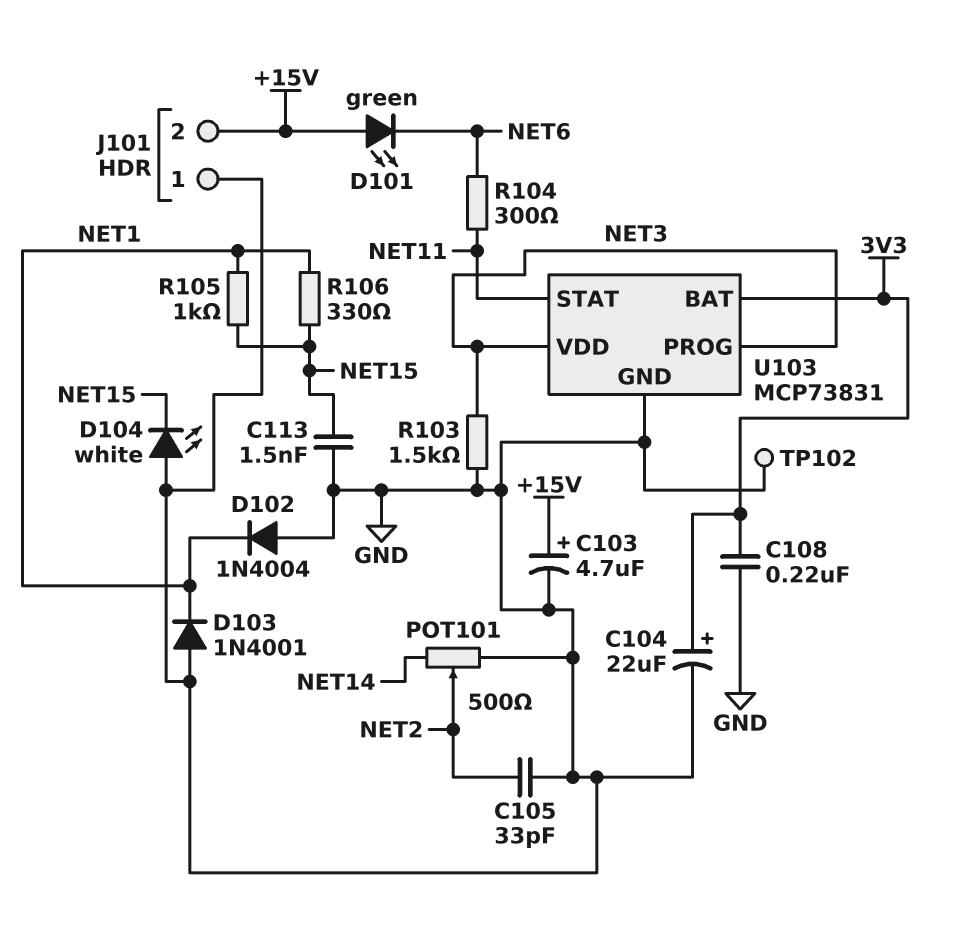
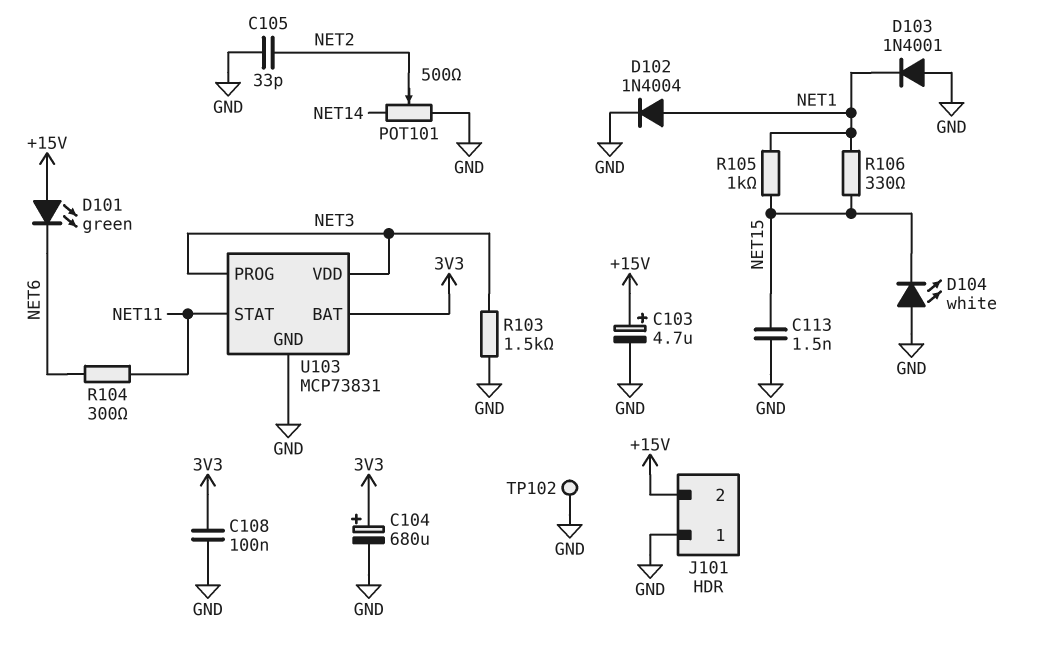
C104: 22uF (plus 3V3, minus GND) -> 680uF (plus 3V3, minus GND)
C108: 220nF (3V3, GND) -> 100nF (3V3, GND)
D102: diode 1N4004 (A GND, K NET1) -> diode 1N4004 (A NET1, K GND)

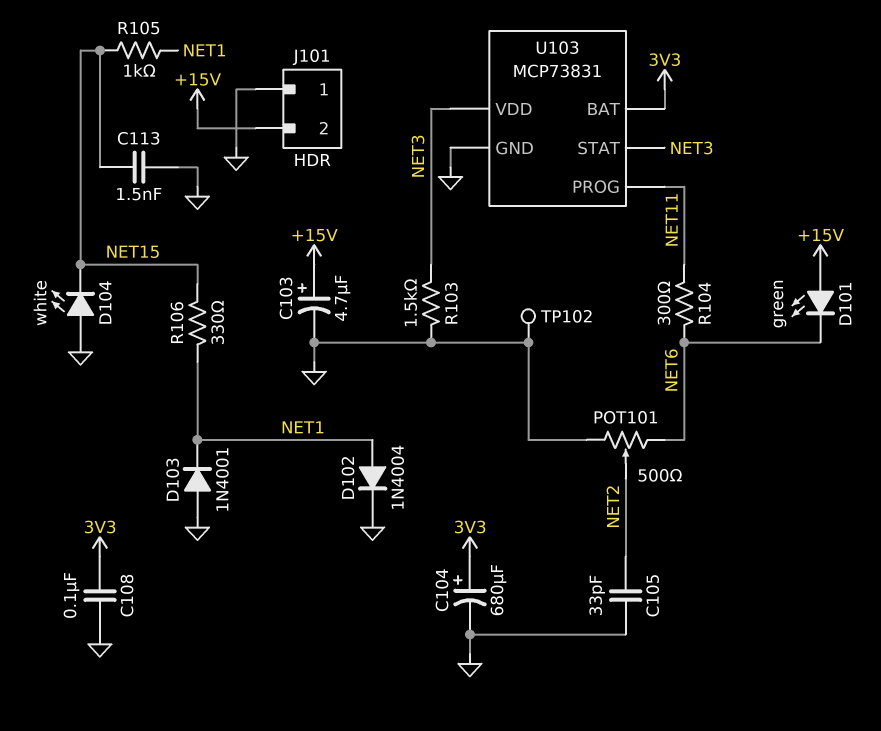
POT101: 500 (GND, NET14, wiper NET2) -> 500 (GND, NET6, wiper NET2)
U103 pin PROG: NET3 -> NET11
U103 pin STAT: NET11 -> NET3

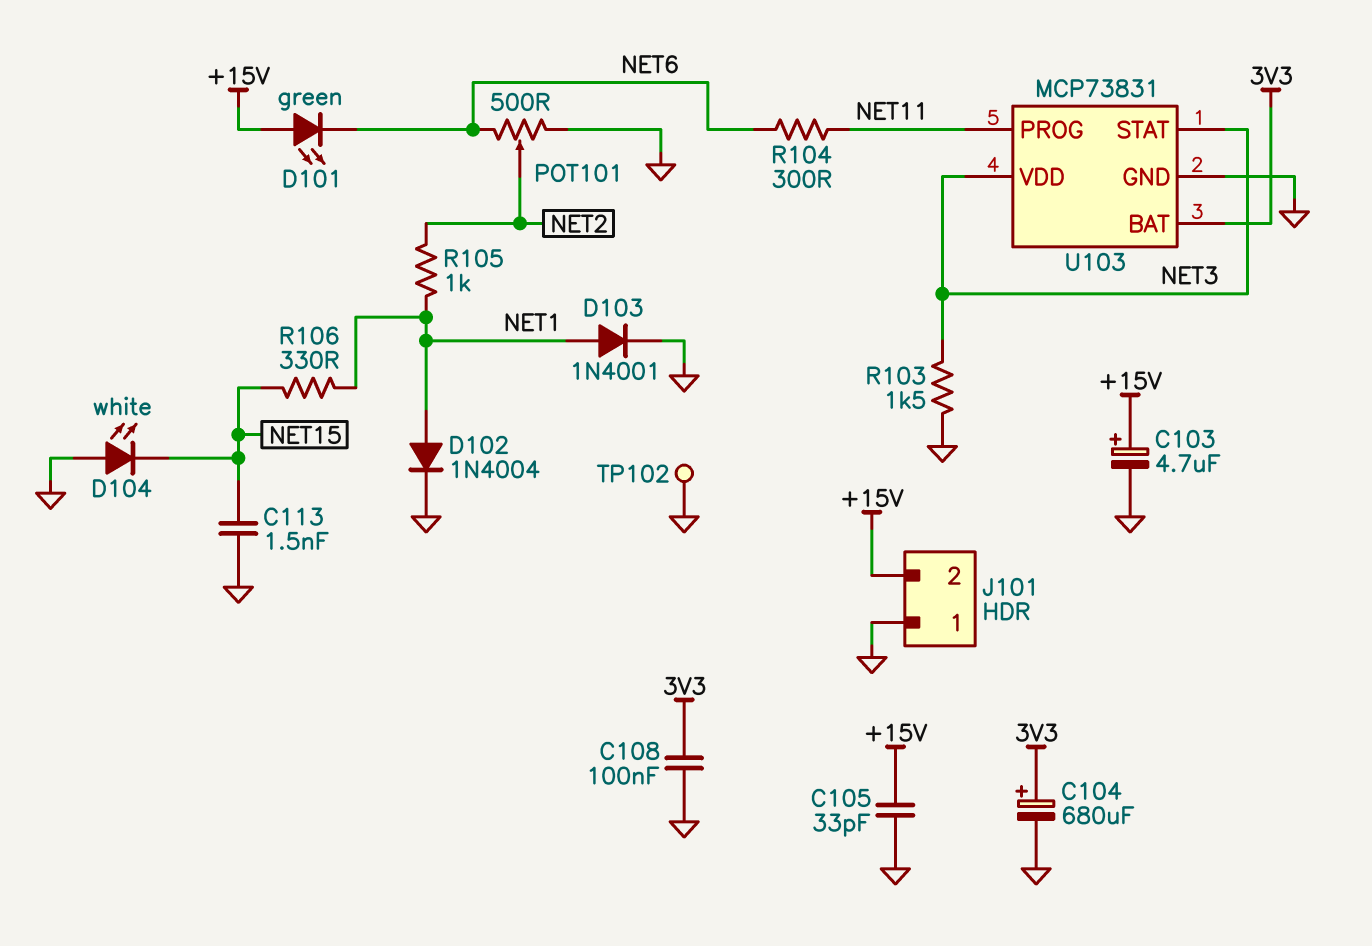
C105: 33pF (GND, NET2) -> 33pF (+15V, GND)
D103: diode 1N4001 (A GND, K NET1) -> diode 1N4001 (A NET1, K GND)
R105: 1k (NET1, NET15) -> 1k (NET1, NET2)

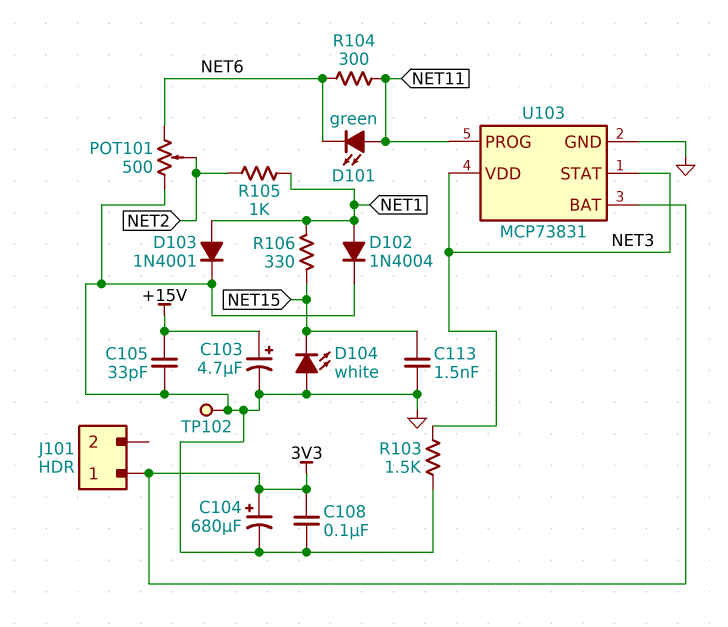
D101: LED green (A +15V, K NET6) -> LED green (A NET11, K NET6)
J101 pin 1: GND -> 3V3
J101 pin 2: +15V -> none

